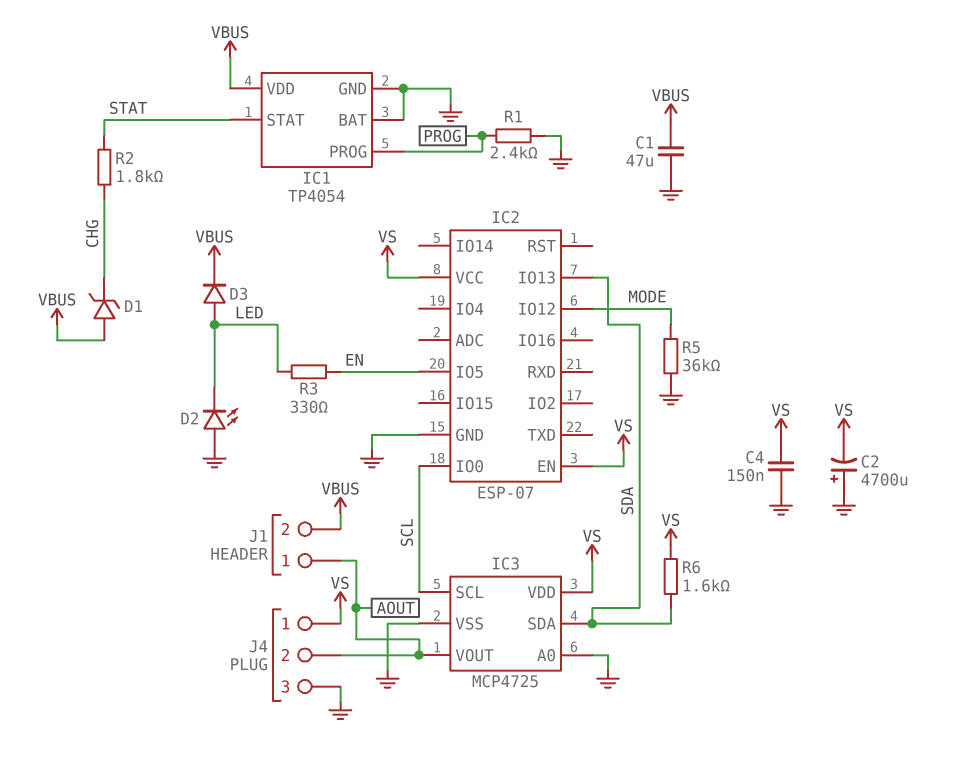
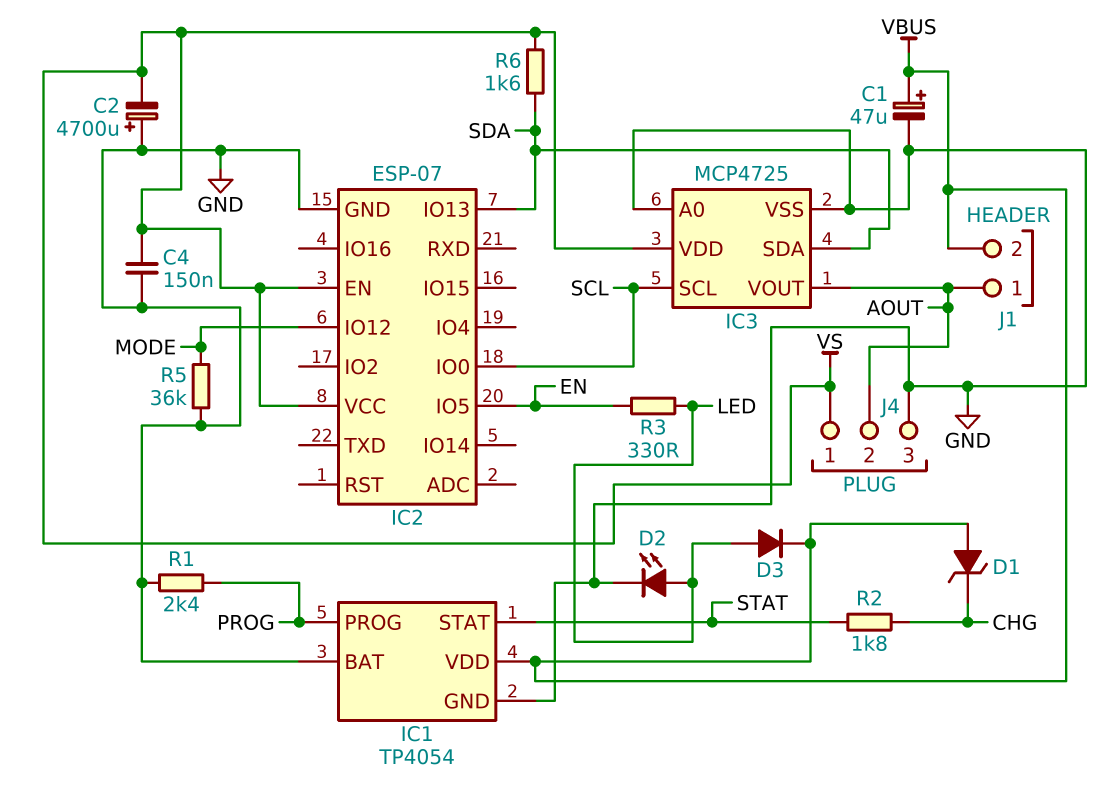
C1: 47uF (GND, VBUS) -> 47uF (plus VBUS, minus GND)
D2: LED (A GND, K LED) -> LED (A LED, K GND)

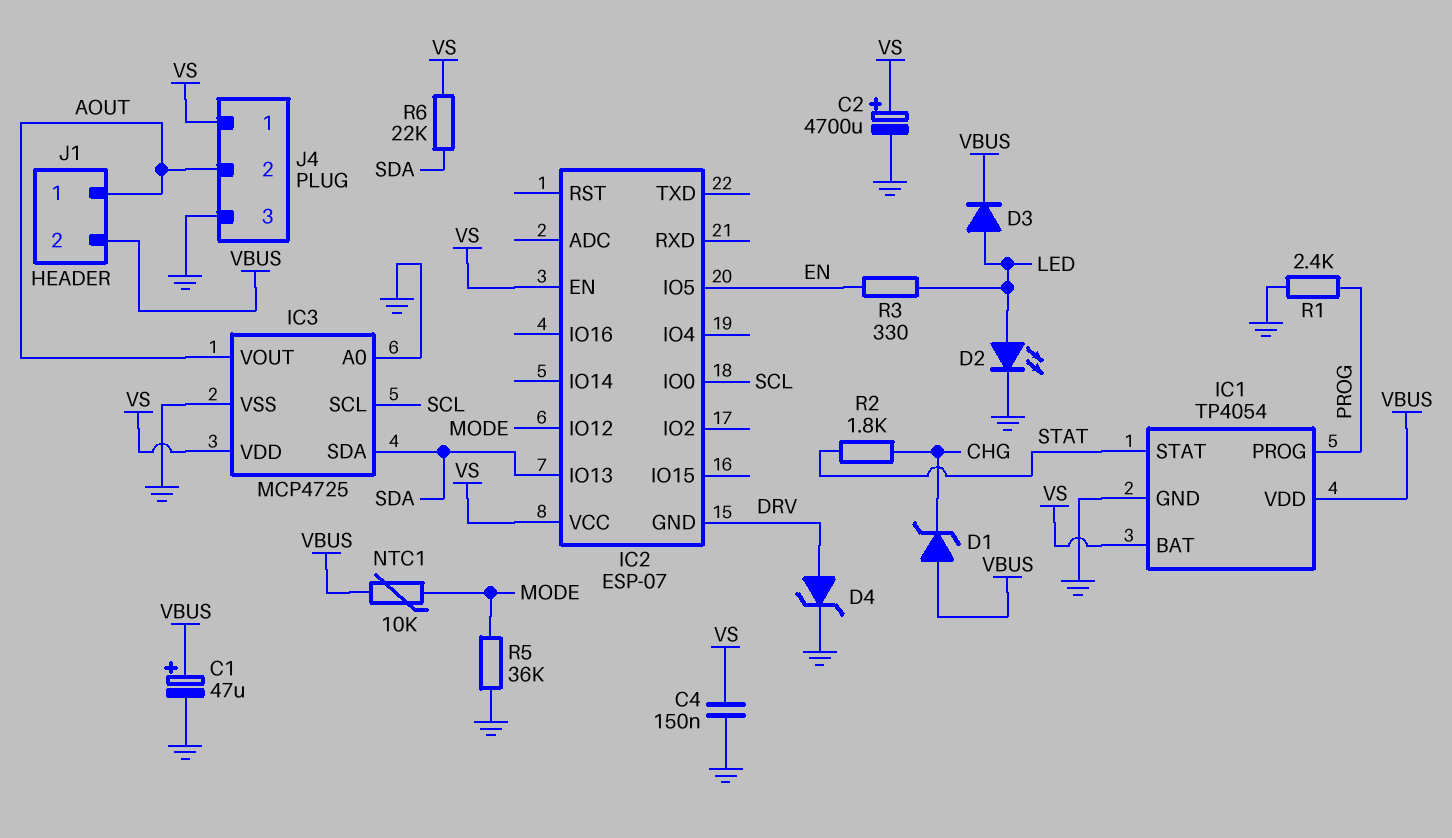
C2: 4700uF (plus GND, minus VS) -> 4700uF (plus VS, minus GND)
D4: none -> zener (A DRV, K GND)
IC1 pin BAT: GND -> VS
IC2 pin GND: GND -> DRV
NTC1: none -> 10k (MODE, VBUS)
R6: 1.6k (SDA, VS) -> 22k (SDA, VS)

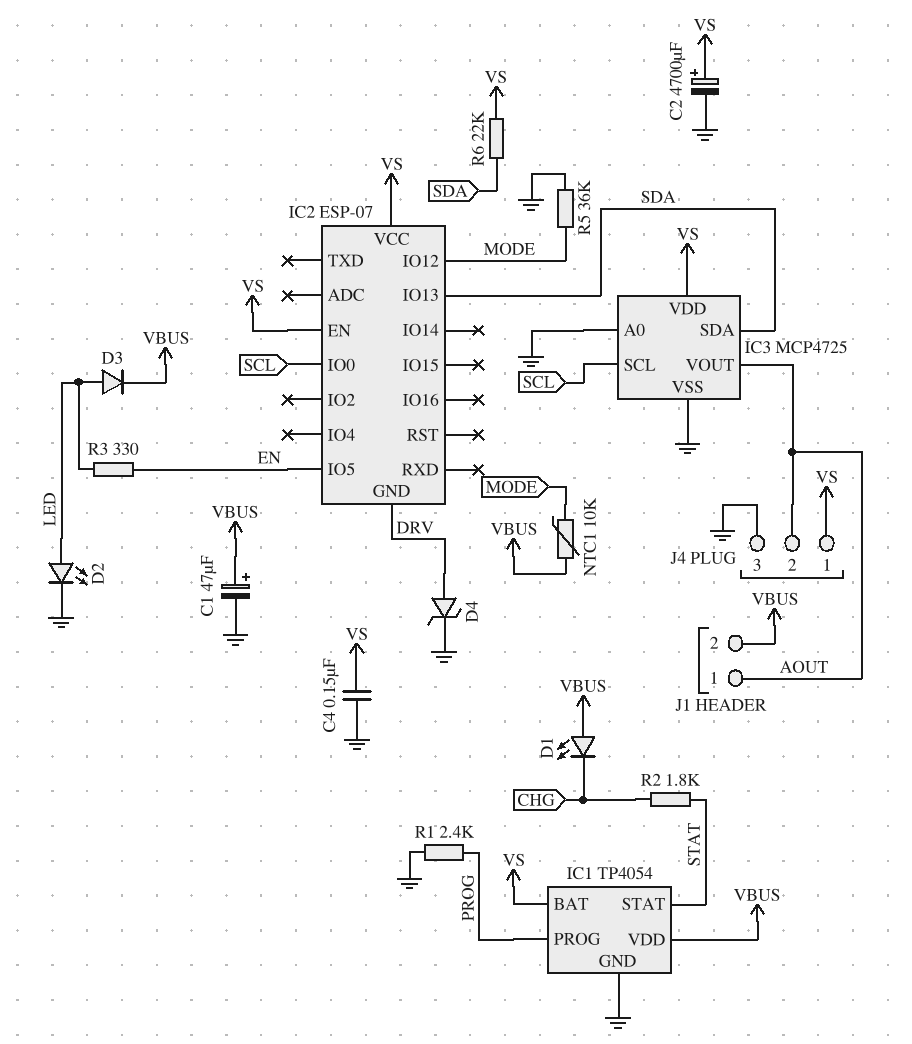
D1: zener (A VBUS, K CHG) -> LED (A VBUS, K CHG)

